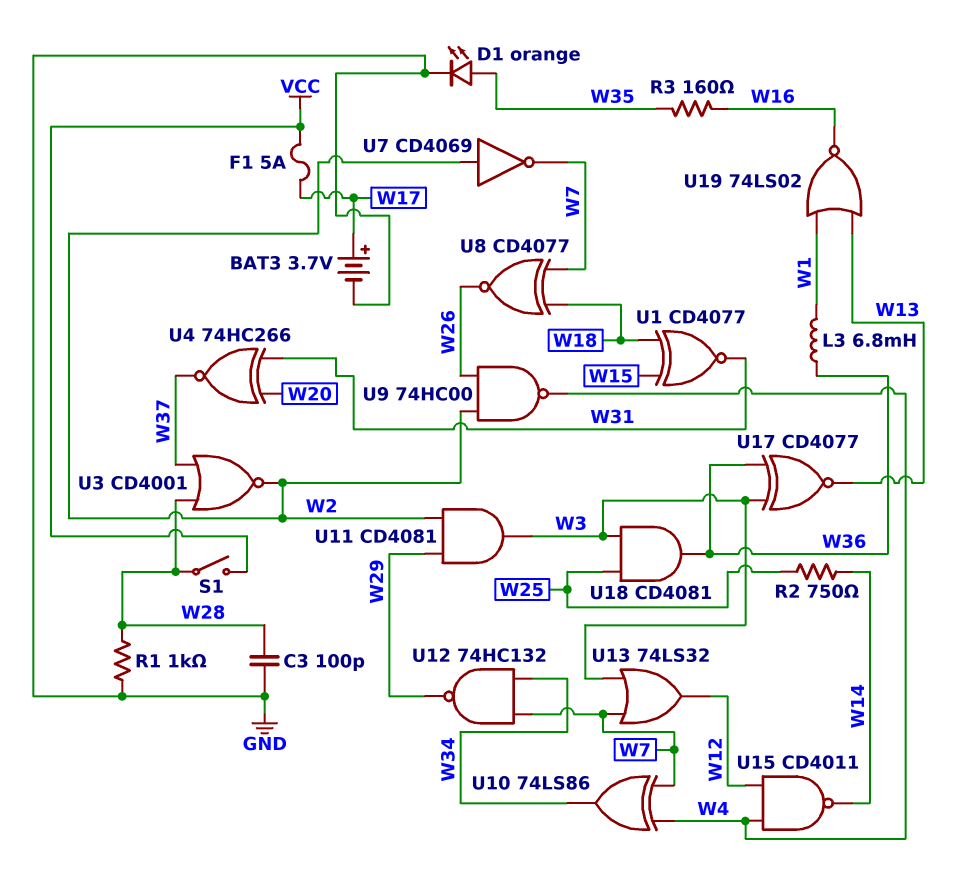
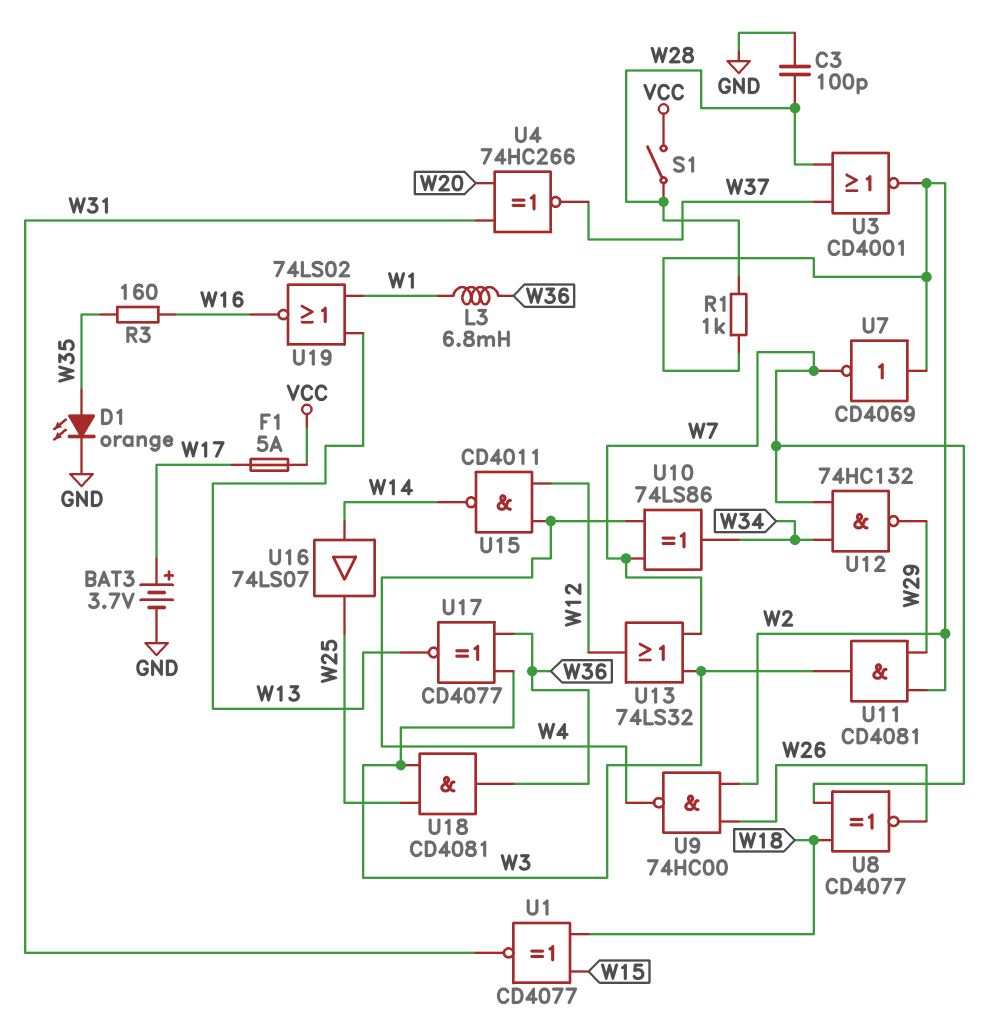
R1: 1k (GND, W28) -> 1k (W2, W28)
R2: 750 (W14, W25) -> none
U16: none -> buffer 74LS07 (in W14, out W25)

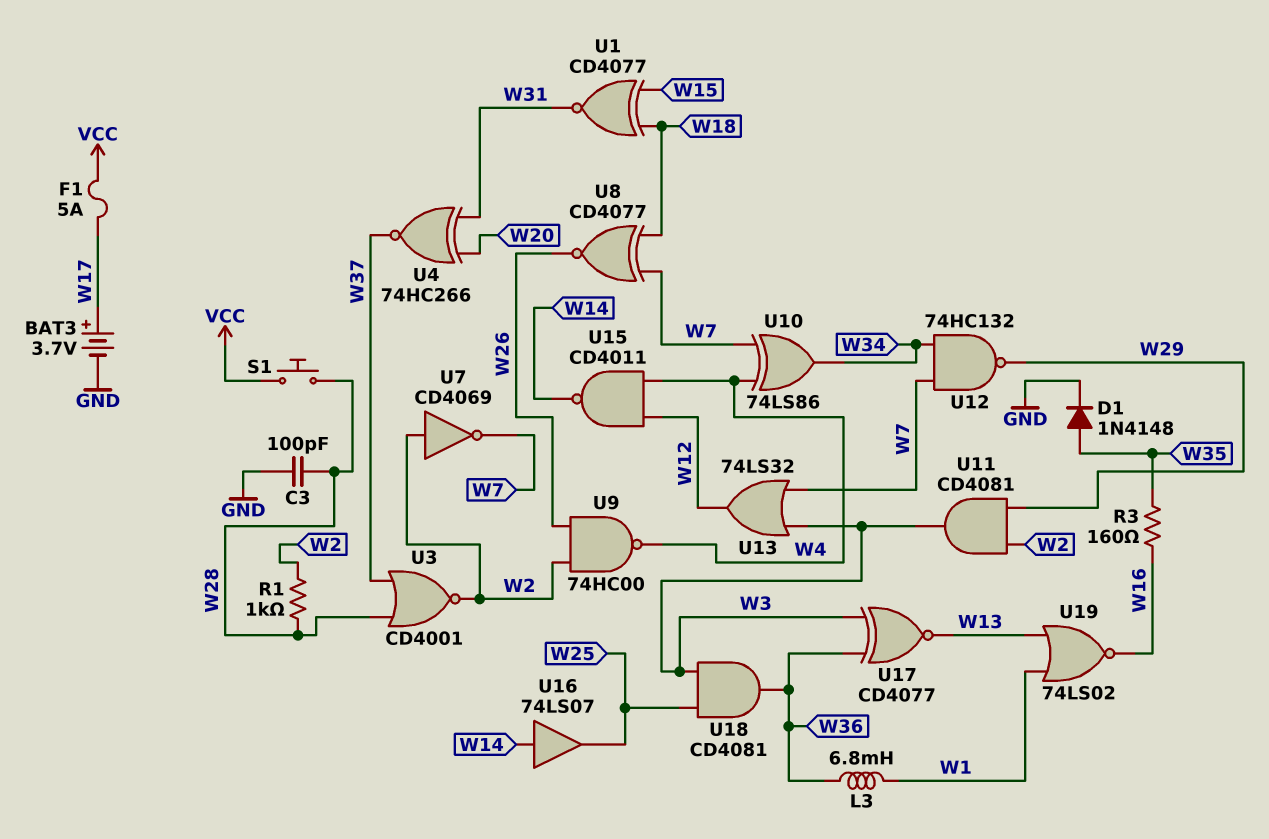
D1: LED orange (A W35, K GND) -> diode 1N4148 (A W35, K GND)
S1: switch (VCC, W28) -> button (VCC, W28)

